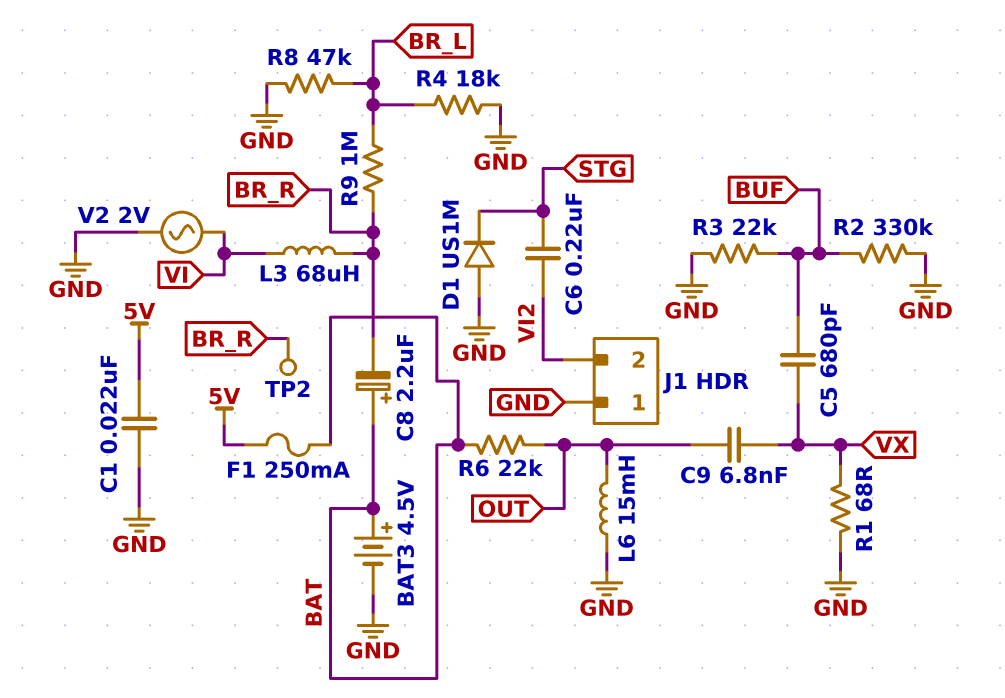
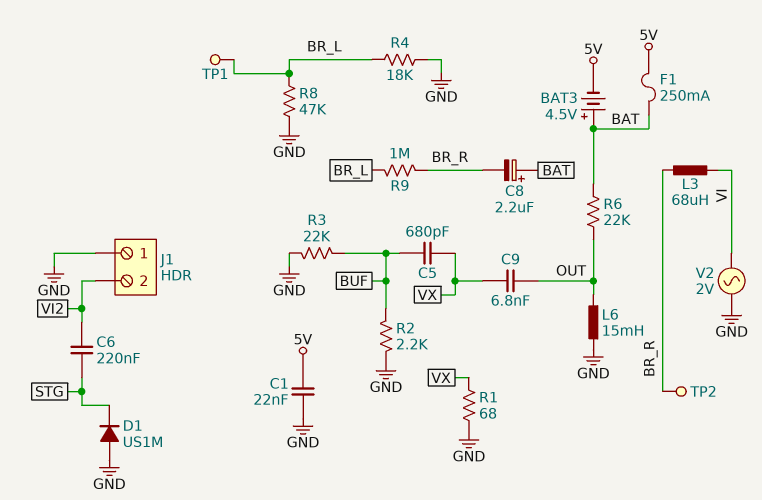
BAT3: 4.5V (plus BAT, minus GND) -> 4.5V (plus BAT, minus 5V)
R2: 330k (BUF, GND) -> 2.2k (BUF, GND)
TP1: none -> test point (BR_L)

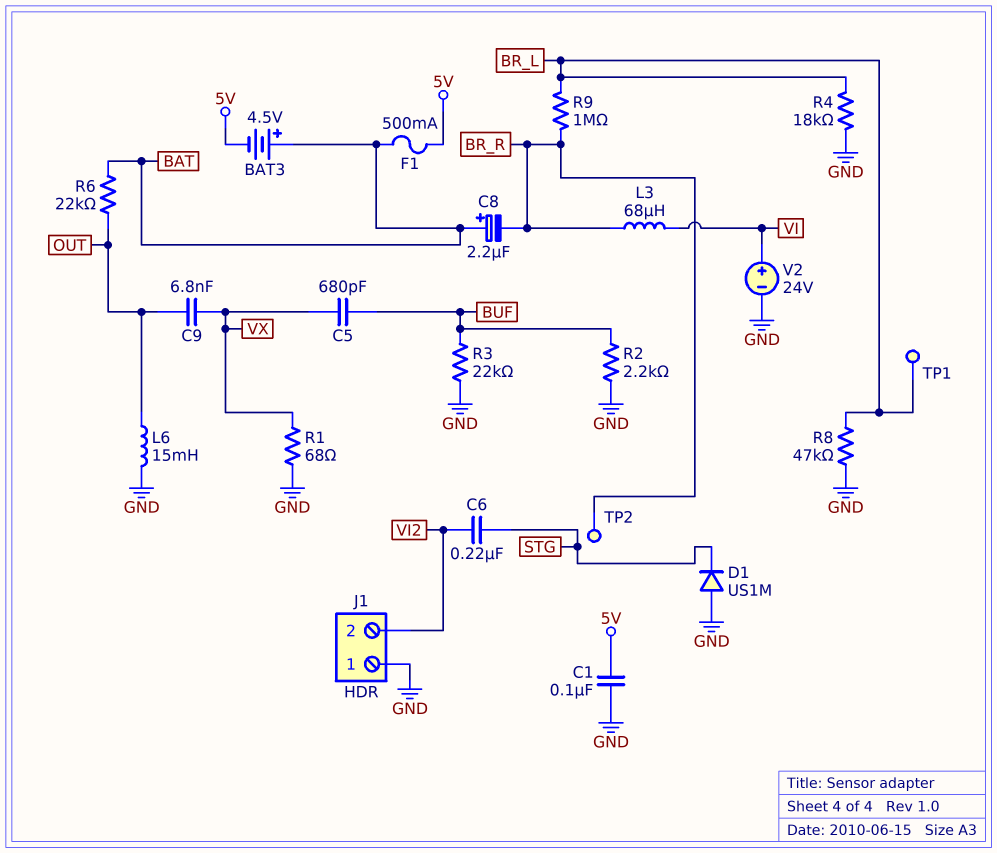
C1: 22nF (5V, GND) -> 100nF (5V, GND)
F1: 250mA (5V, BAT) -> 500mA (5V, BAT)
V2: AC 2V (GND, VI) -> 24V (plus VI, minus GND)

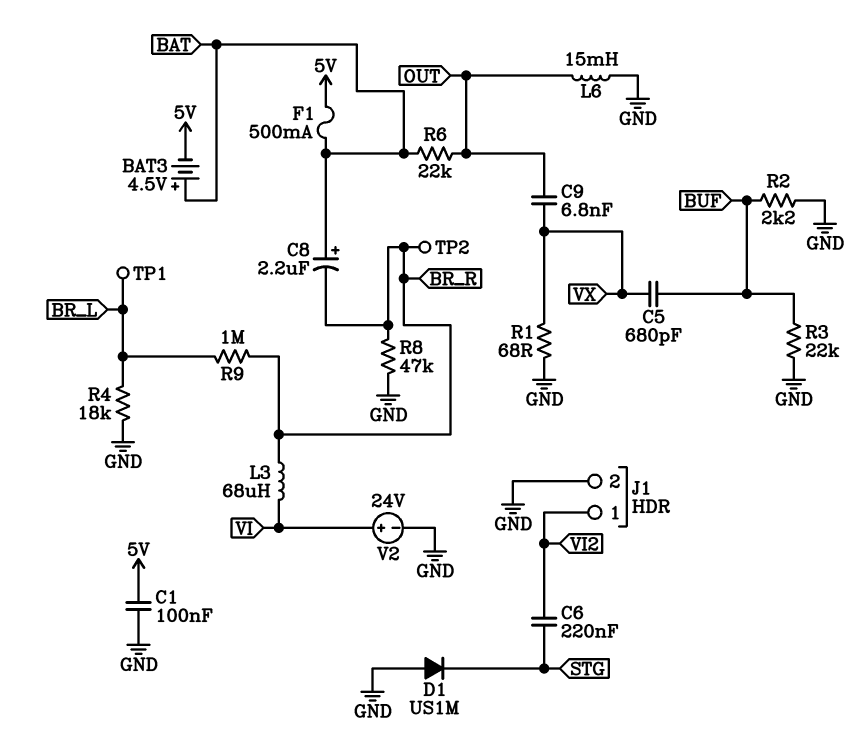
J1 pin 1: GND -> VI2
J1 pin 2: VI2 -> GND
R8: 47k (BR_L, GND) -> 47k (BR_R, GND)

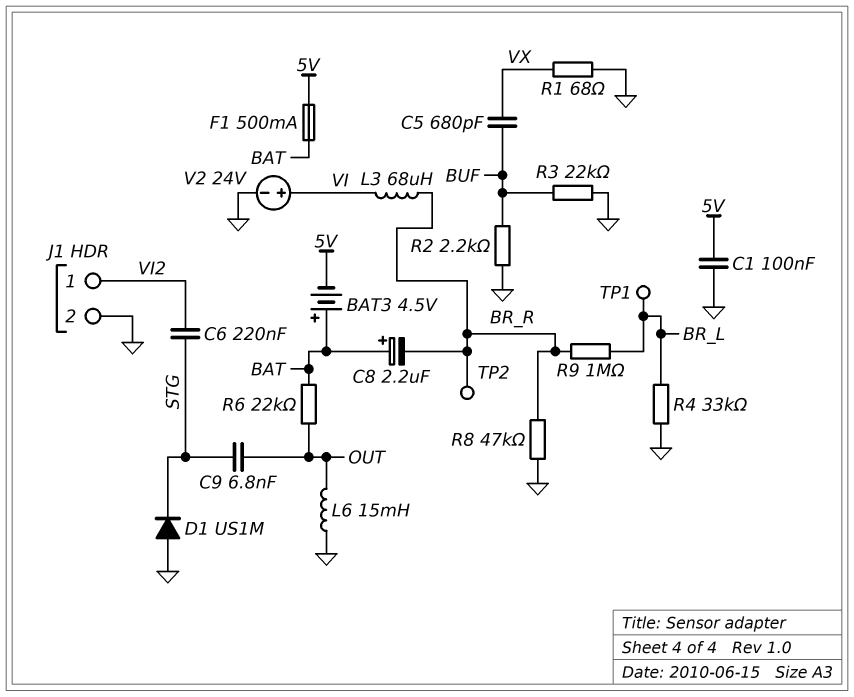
C9: 6.8nF (OUT, VX) -> 6.8nF (OUT, STG)
R4: 18k (BR_L, GND) -> 33k (BR_L, GND)

